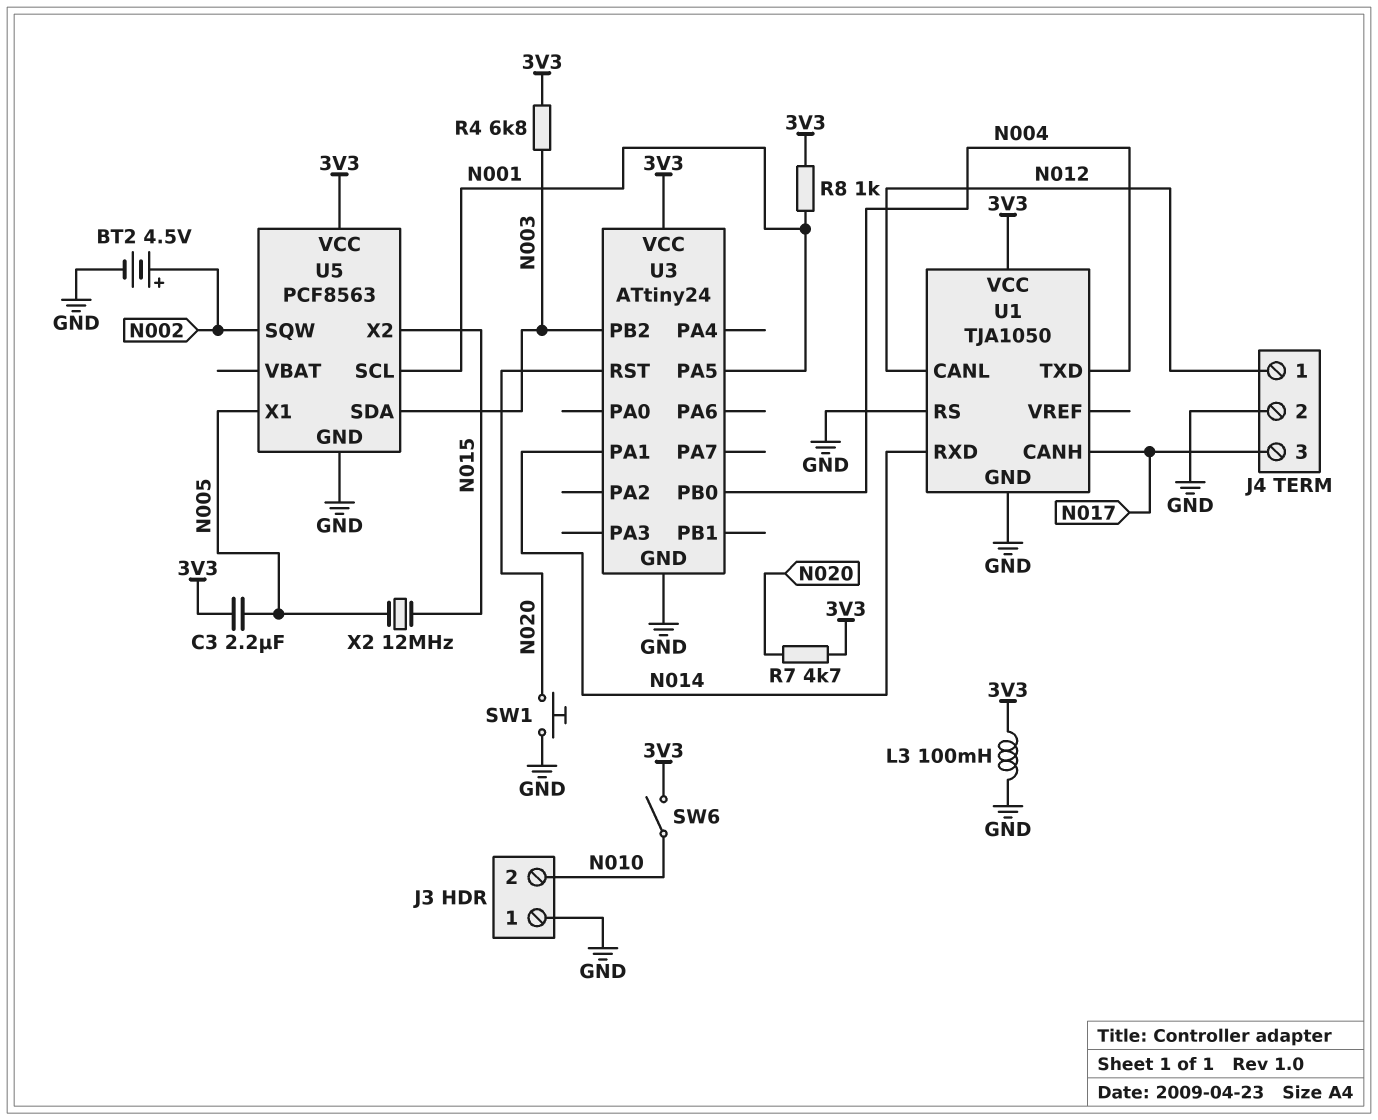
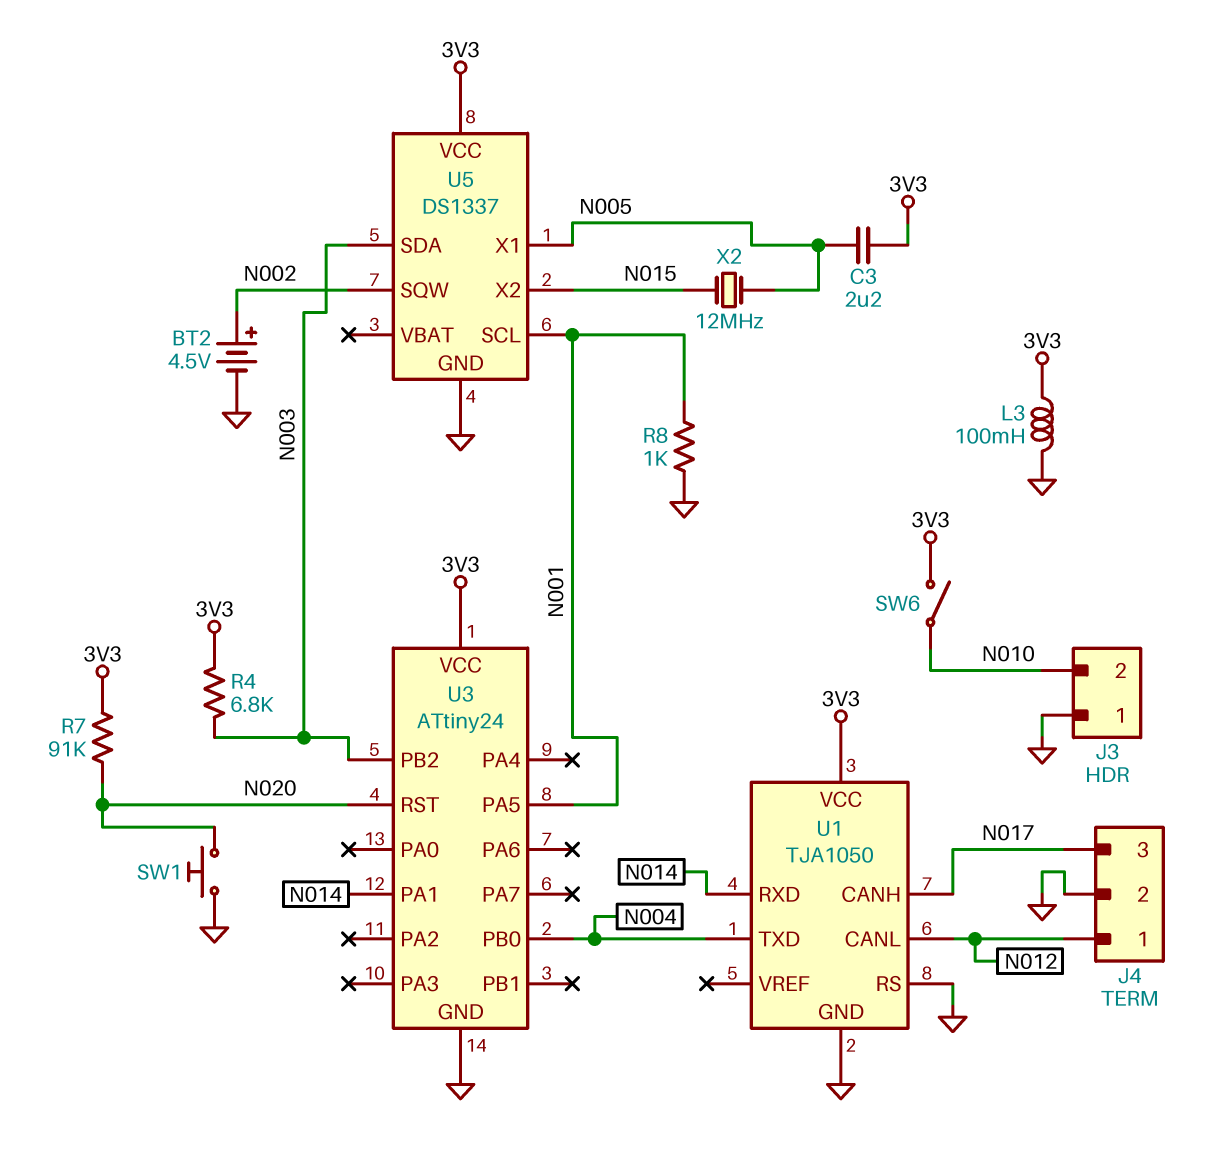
R7: 4.7k (3V3, N020) -> 91k (3V3, N020)
R8: 1k (3V3, N001) -> 1k (GND, N001)
U5: PCF8563 -> DS1337

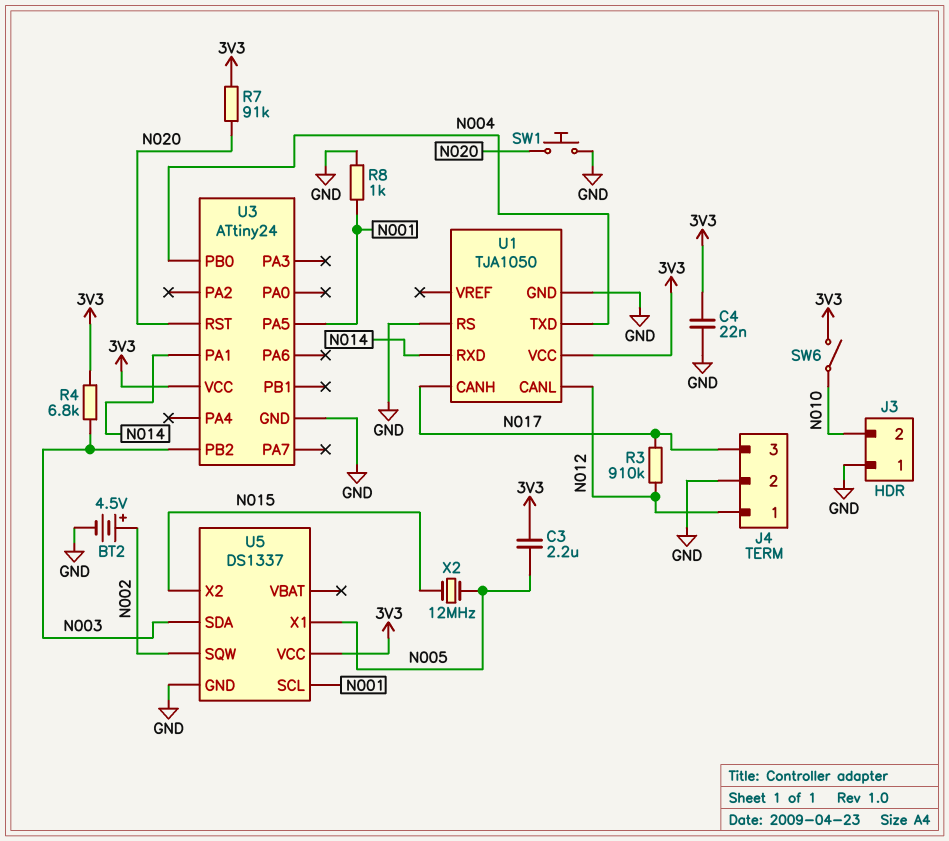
C4: none -> 22nF (3V3, GND)
L3: 100mH (3V3, GND) -> none
R3: none -> 910k (N012, N017)

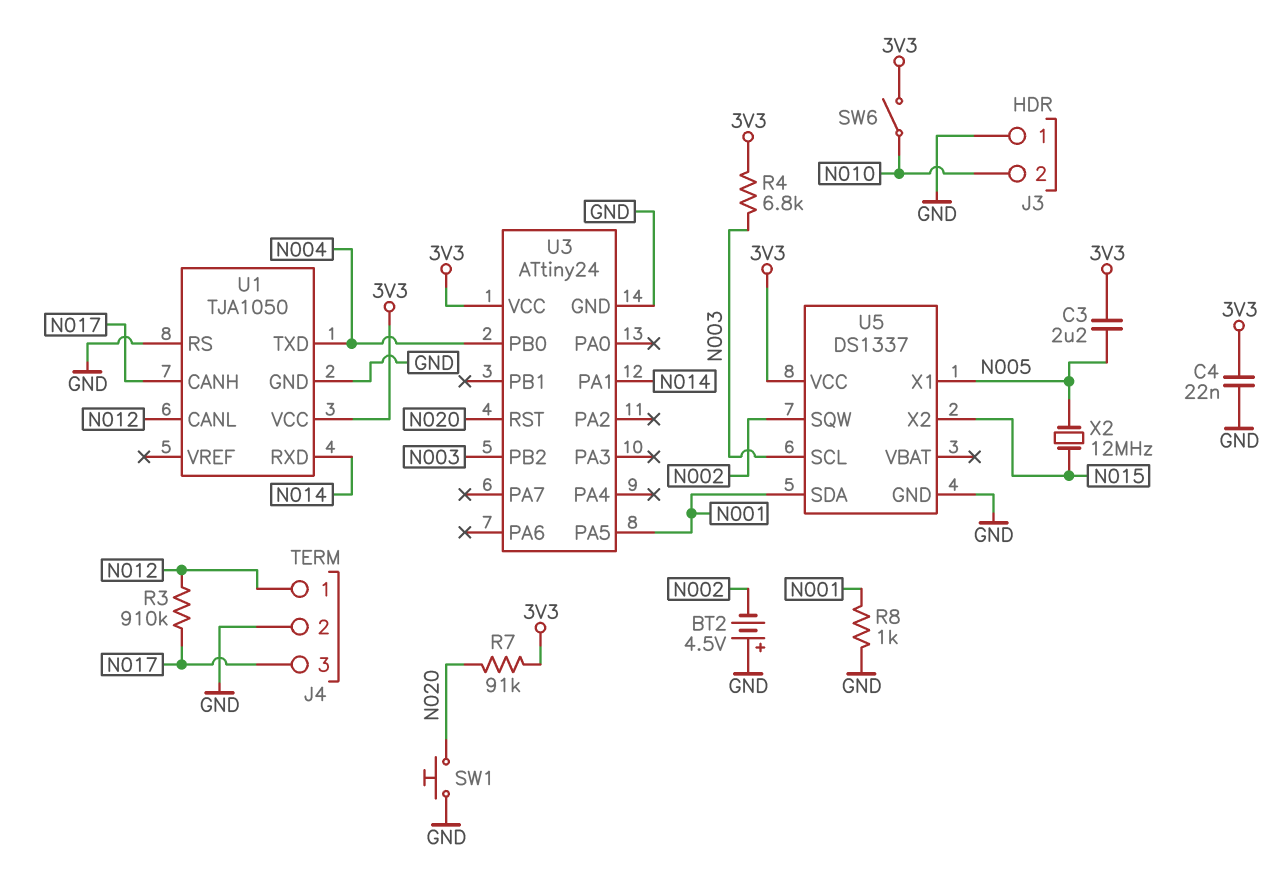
BT2: 4.5V (plus N002, minus GND) -> 4.5V (plus GND, minus N002)
U5 pin SCL: N001 -> N003
U5 pin SDA: N003 -> N001

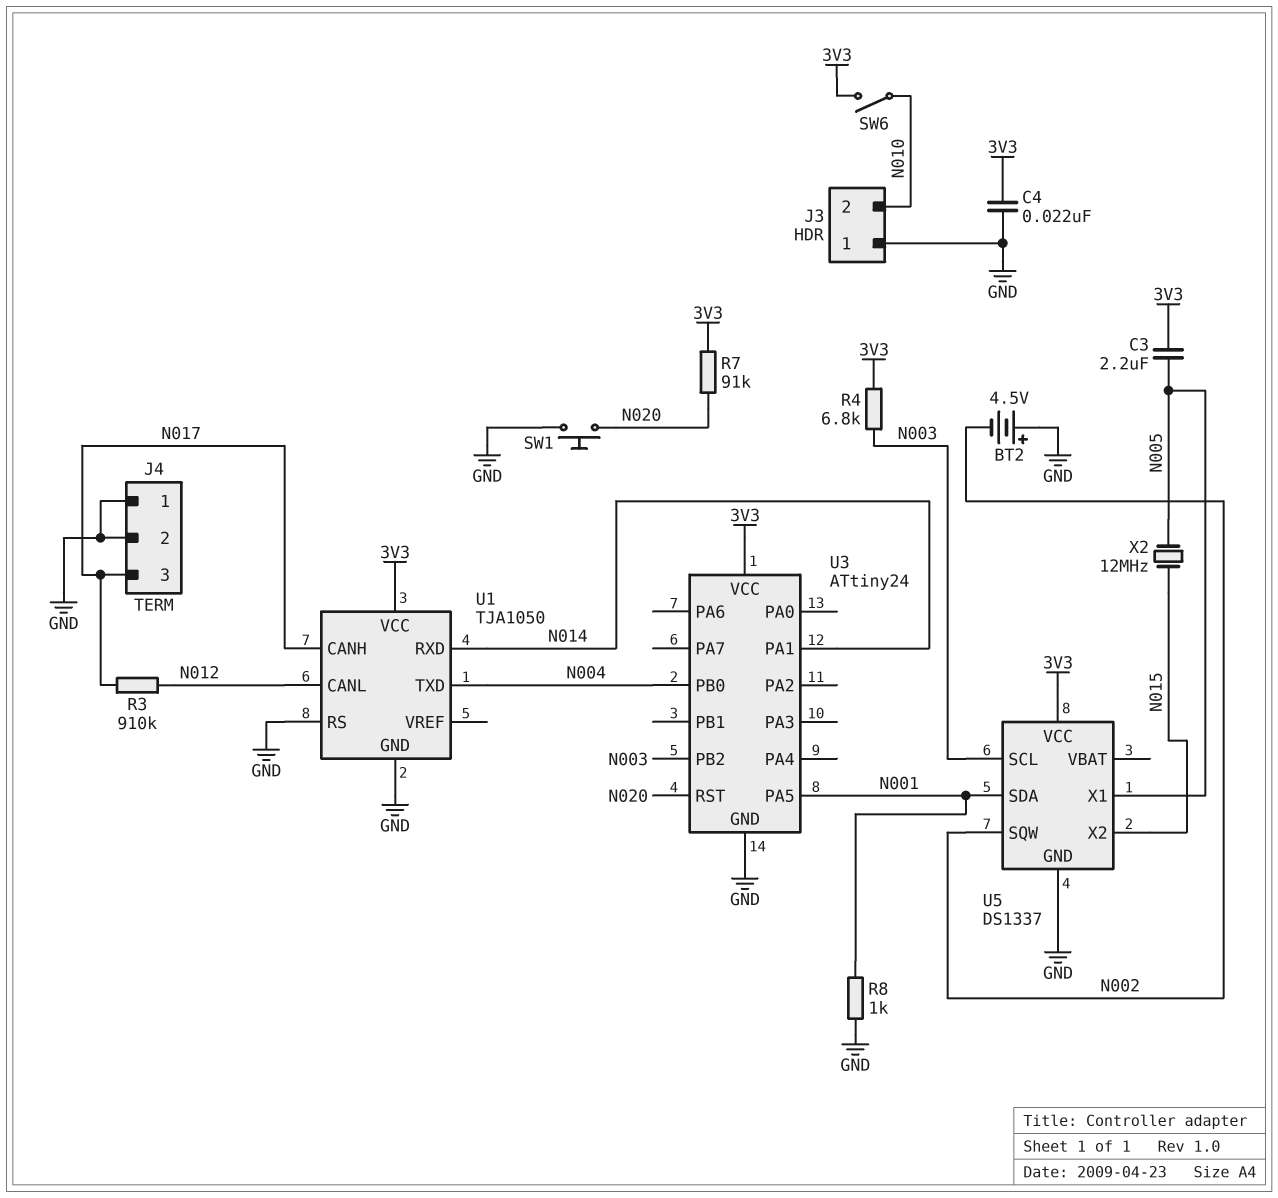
J4 pin 1: N012 -> GND

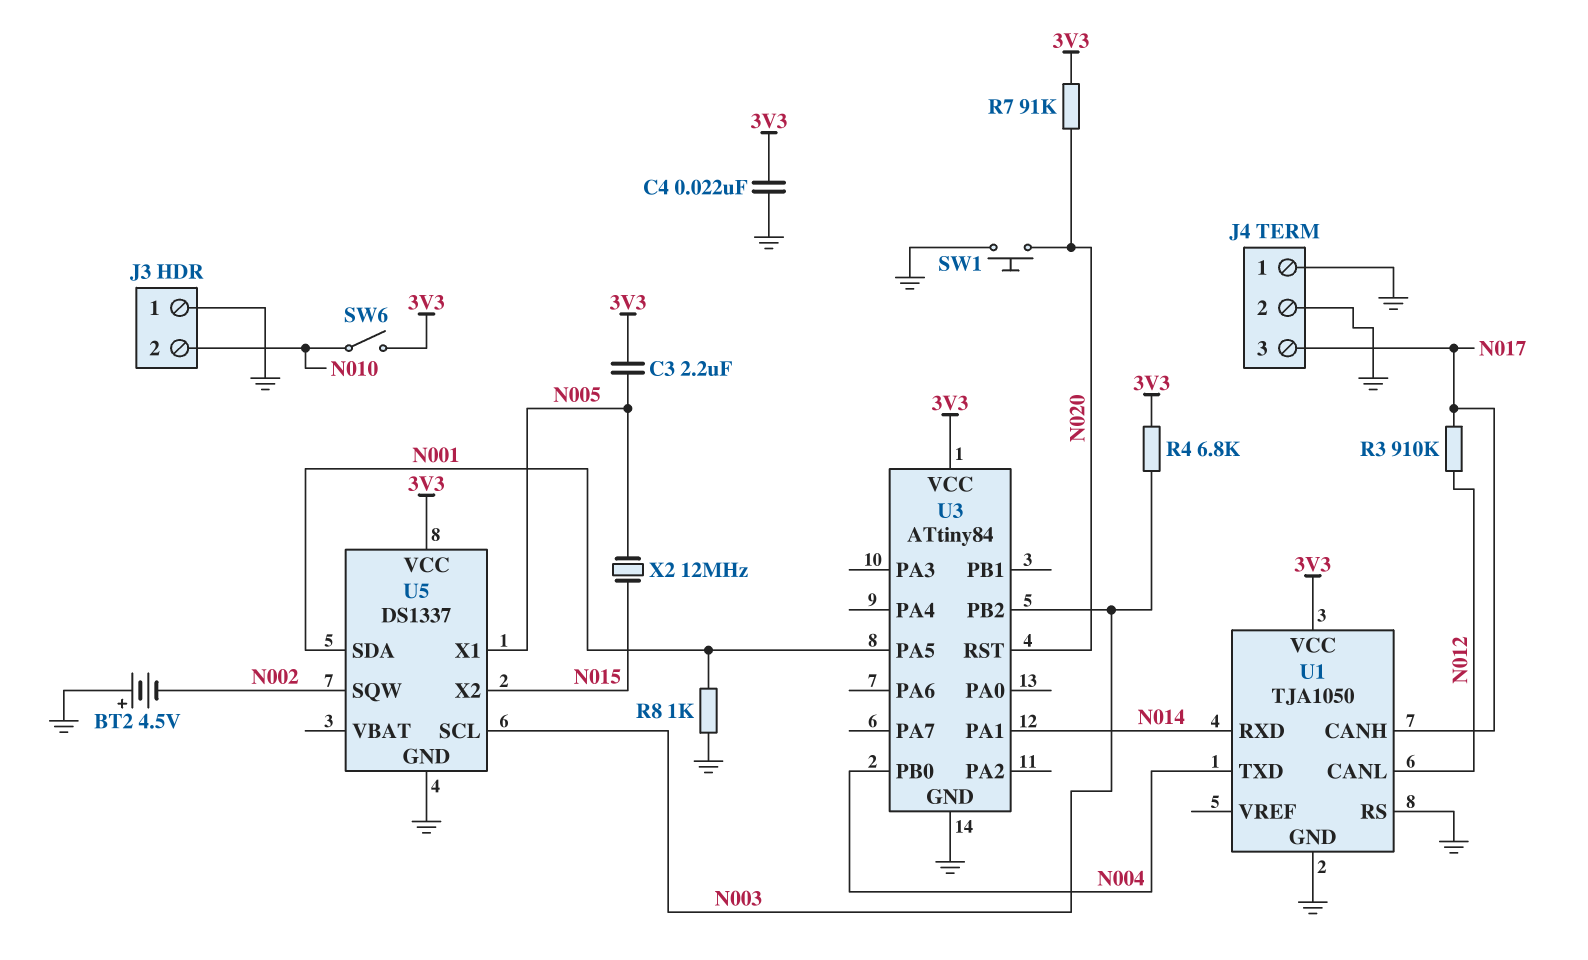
U3: ATtiny24 -> ATtiny84

